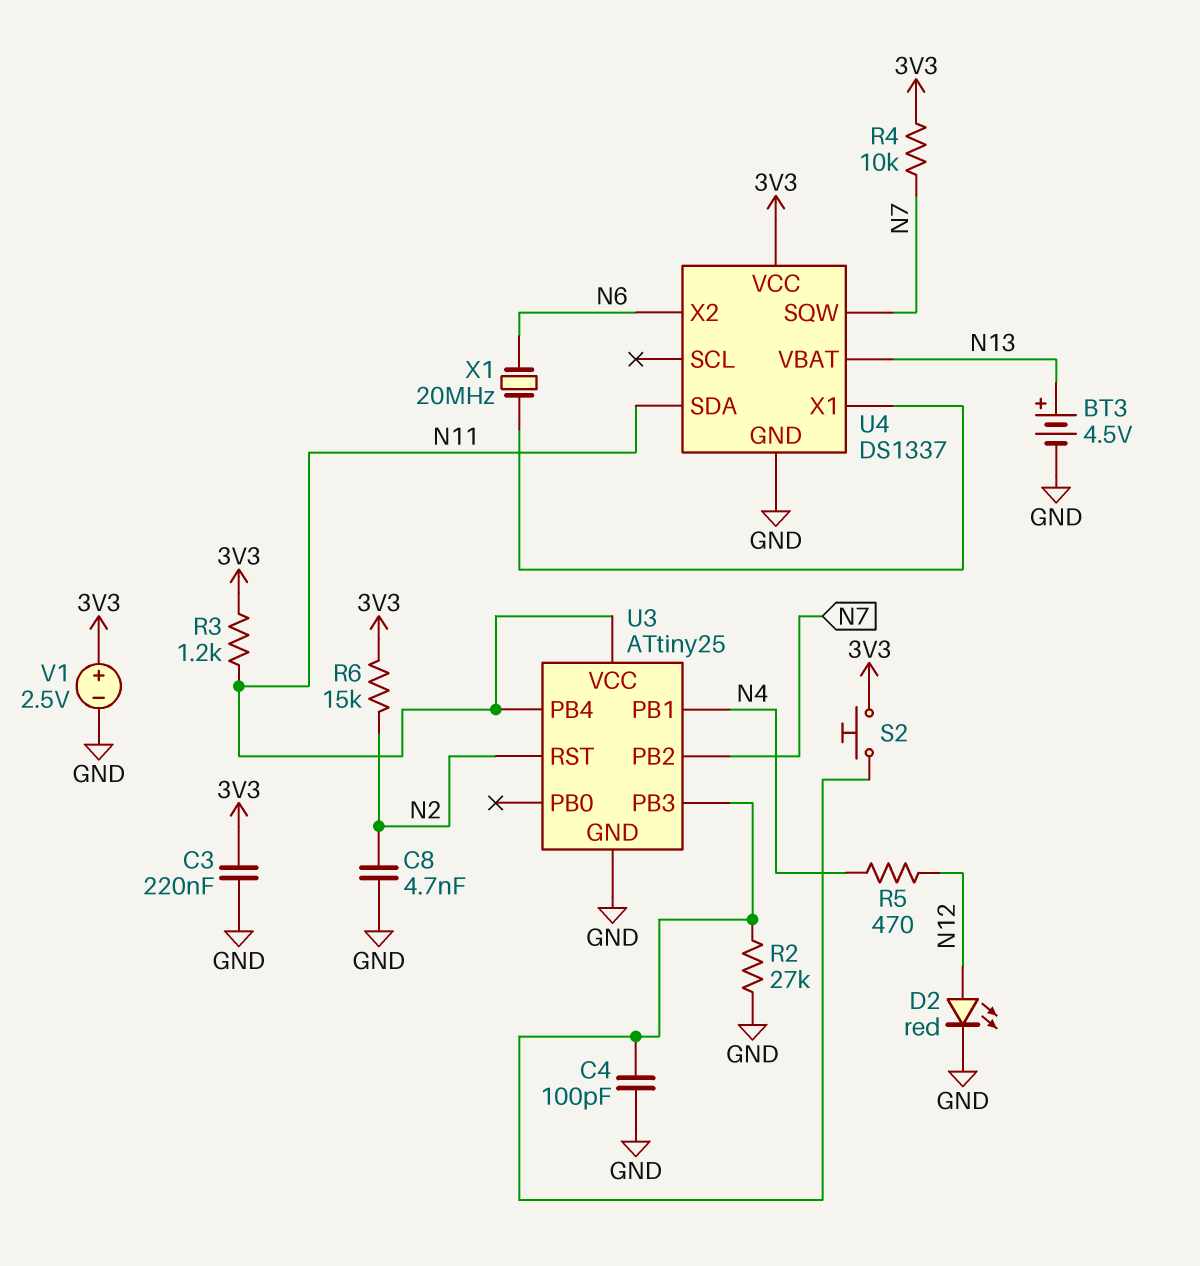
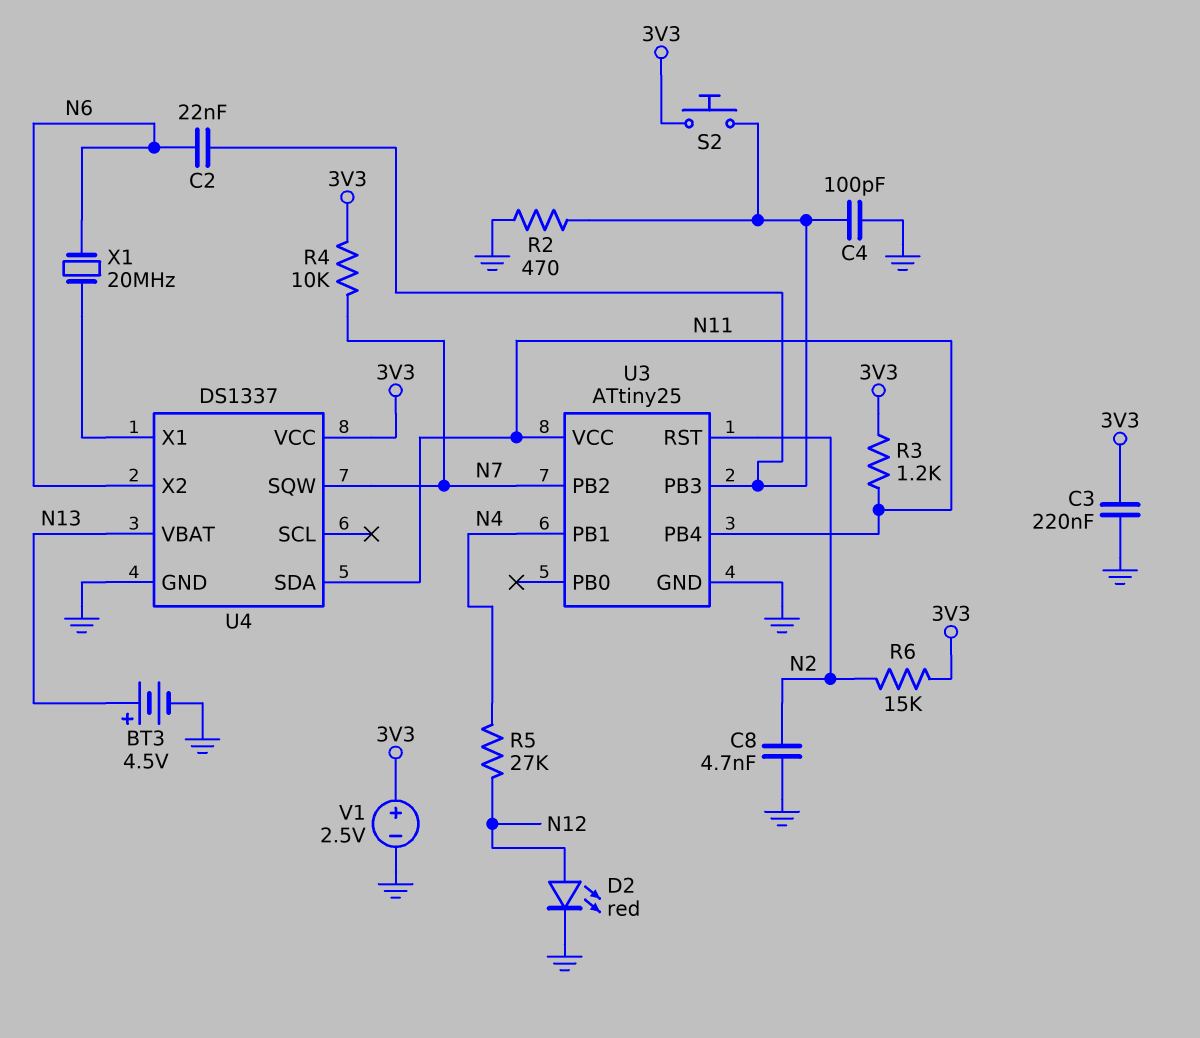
C2: none -> 22nF (N6, U3/PB3)
R2: 27k (GND, U3/PB3) -> 470 (GND, U3/PB3)
R5: 470 (N4, N12) -> 27k (N4, N12)

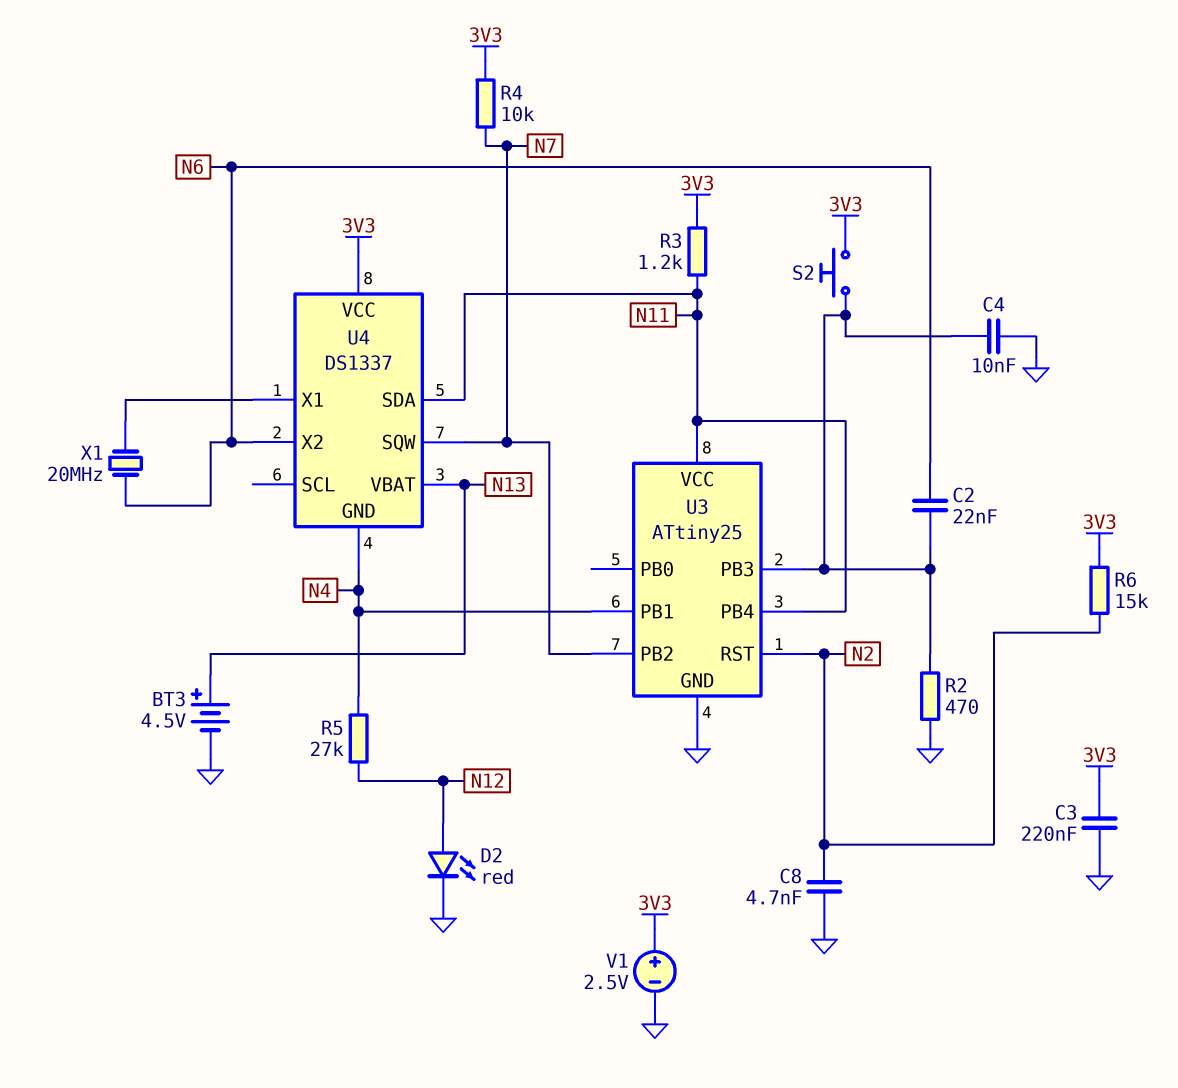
C4: 100pF (GND, U3/PB3) -> 10nF (GND, U3/PB3)
U4 pin GND: GND -> N4

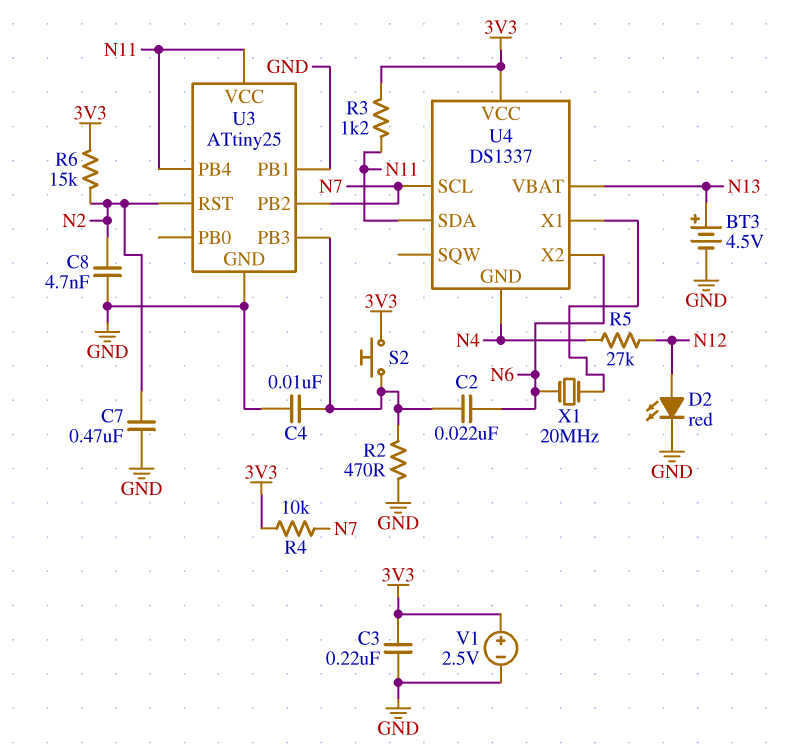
C7: none -> 470nF (GND, N2)
U3 pin PB1: N4 -> GND
U4 pin SCL: none -> N7
U4 pin SQW: N7 -> none

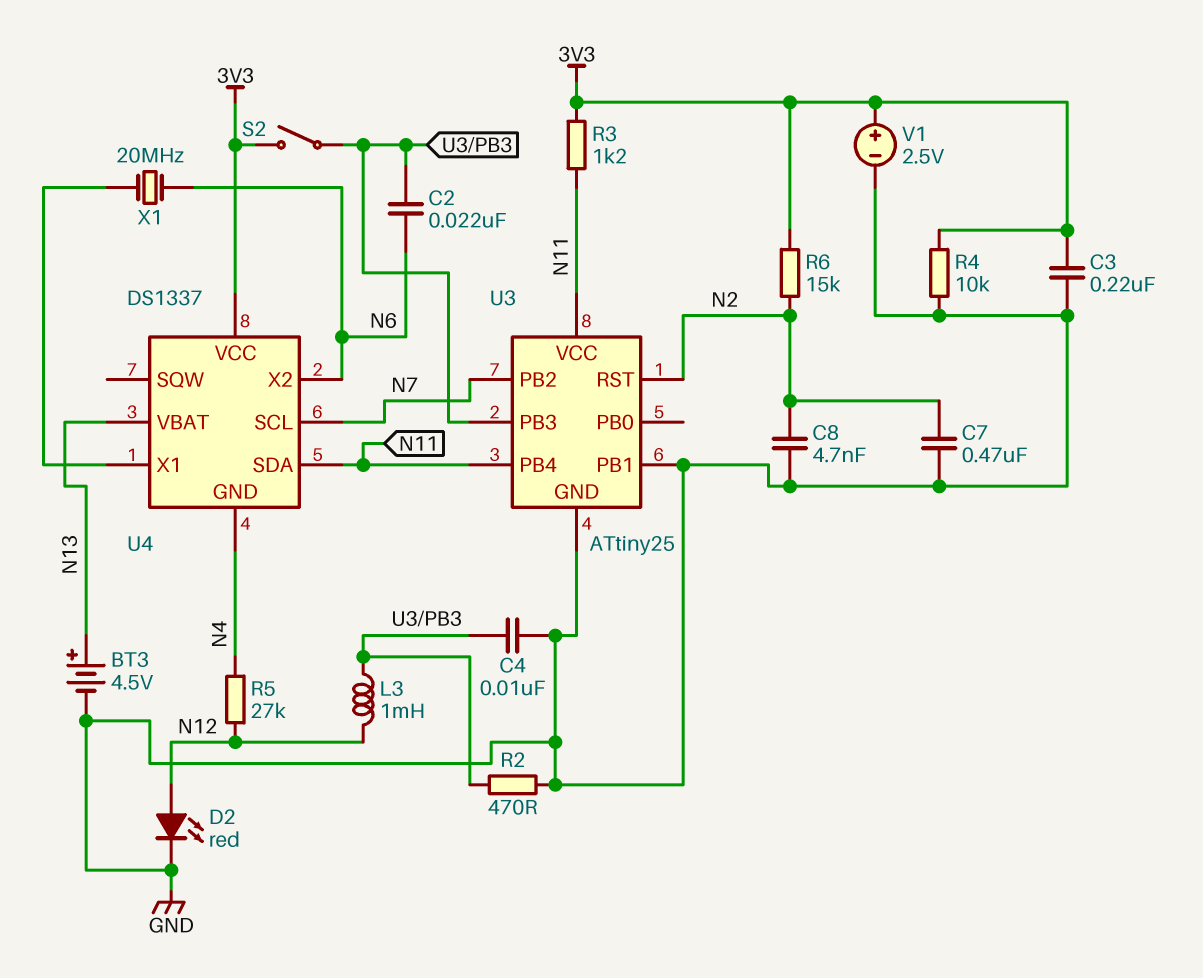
L3: none -> 1mH (N12, U3/PB3)
R4: 10k (3V3, N7) -> 10k (3V3, GND)
S2: button (3V3, U3/PB3) -> switch (3V3, U3/PB3)

